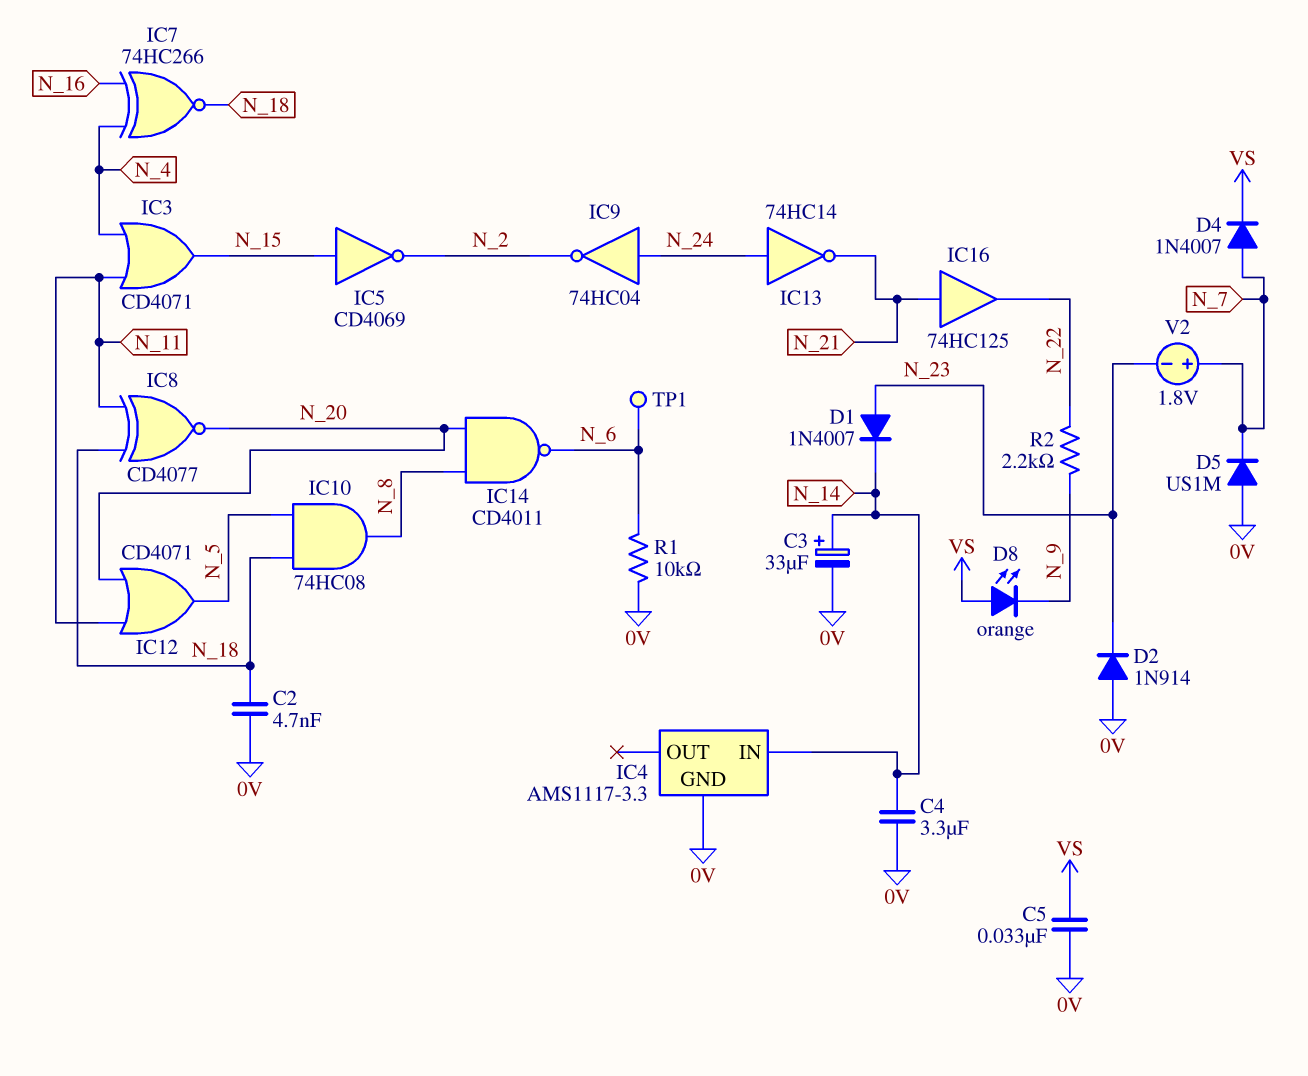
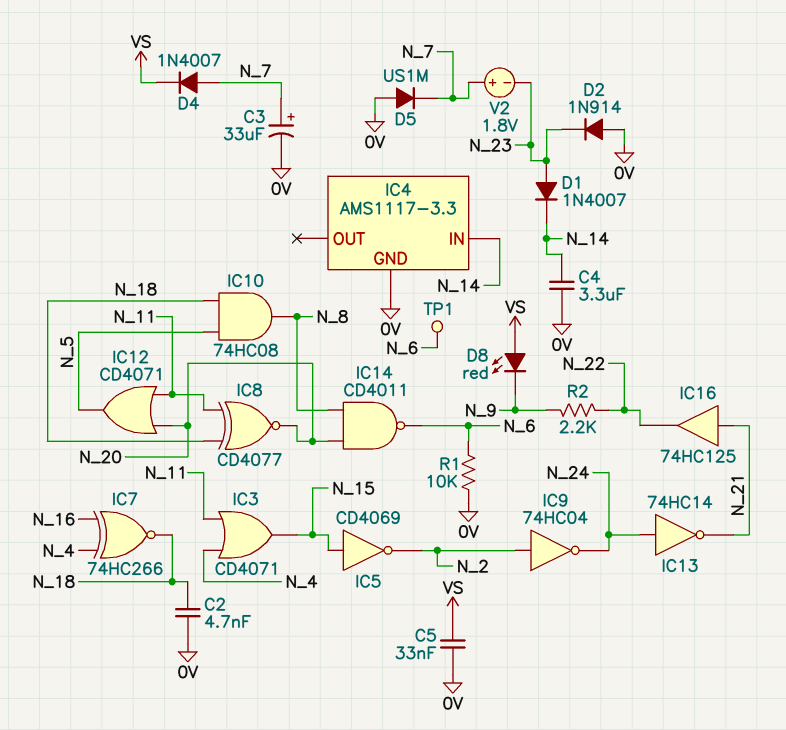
C3: 33uF (plus N_14, minus 0V) -> 33uF (plus N_7, minus 0V)
D8: LED orange (A VS, K N_9) -> LED red (A VS, K N_9)
IC9: NOT 74HC04 (in N_24, out N_2) -> NOT 74HC04 (in N_2, out N_24)

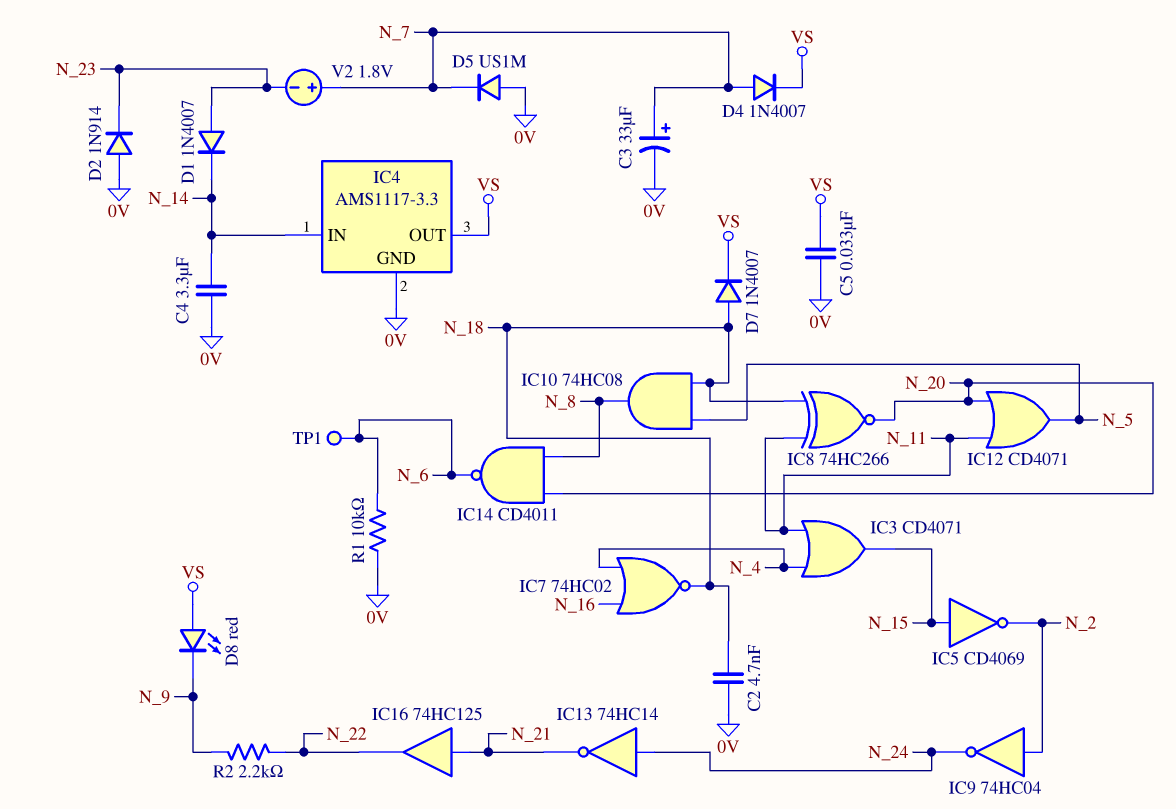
D7: none -> diode 1N4007 (A N_18, K VS)
IC4 pin OUT: none -> VS
IC7: XNOR 74HC266 (in N_4, in N_16, out N_18) -> NOR 74HC02 (in N_4, in N_16, out N_18)
IC8: XNOR CD4077 (in N_11, in N_18, out N_20) -> XNOR 74HC266 (in N_11, in N_18, out N_20)

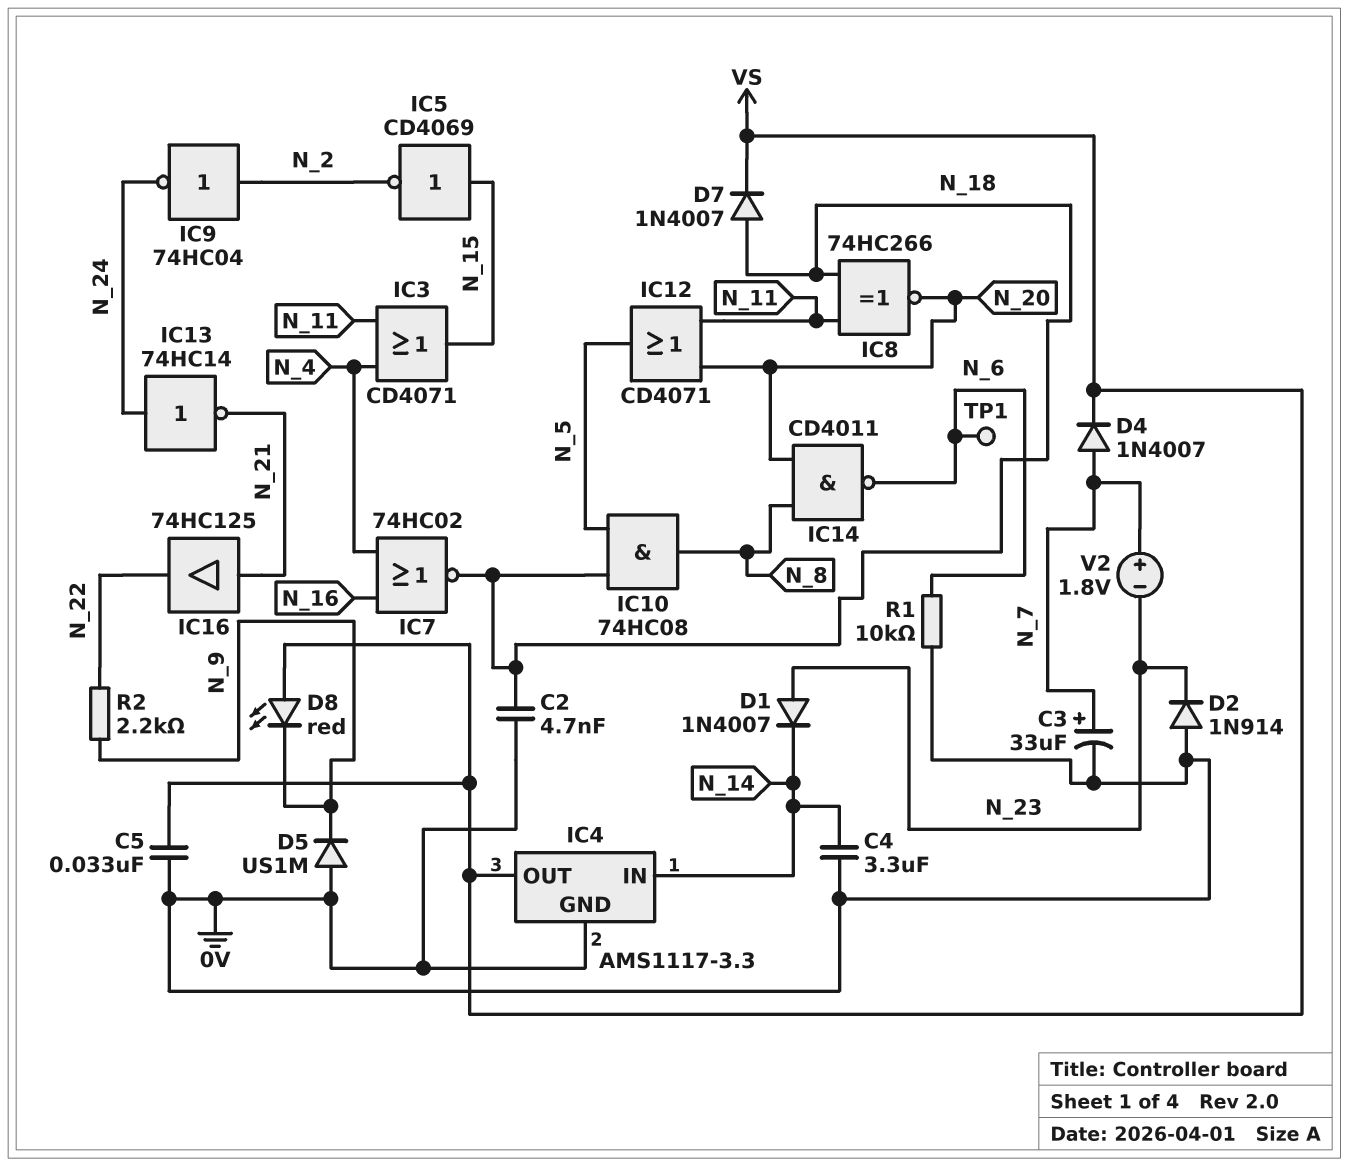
D5: diode US1M (A 0V, K N_7) -> diode US1M (A 0V, K N_9)

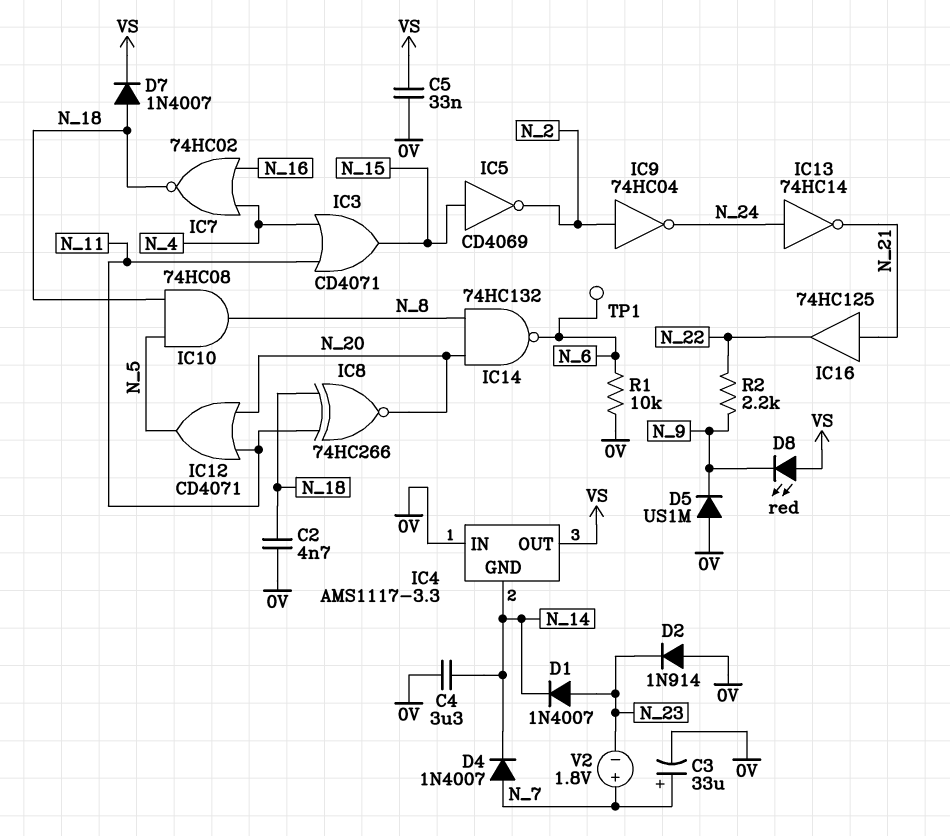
D4: diode 1N4007 (A N_7, K VS) -> diode 1N4007 (A N_7, K N_14)
IC4 pin GND: 0V -> N_14
IC4 pin IN: N_14 -> 0V
IC14: NAND CD4011 (in N_8, in N_20, out N_6) -> NAND 74HC132 (in N_8, in N_20, out N_6)

